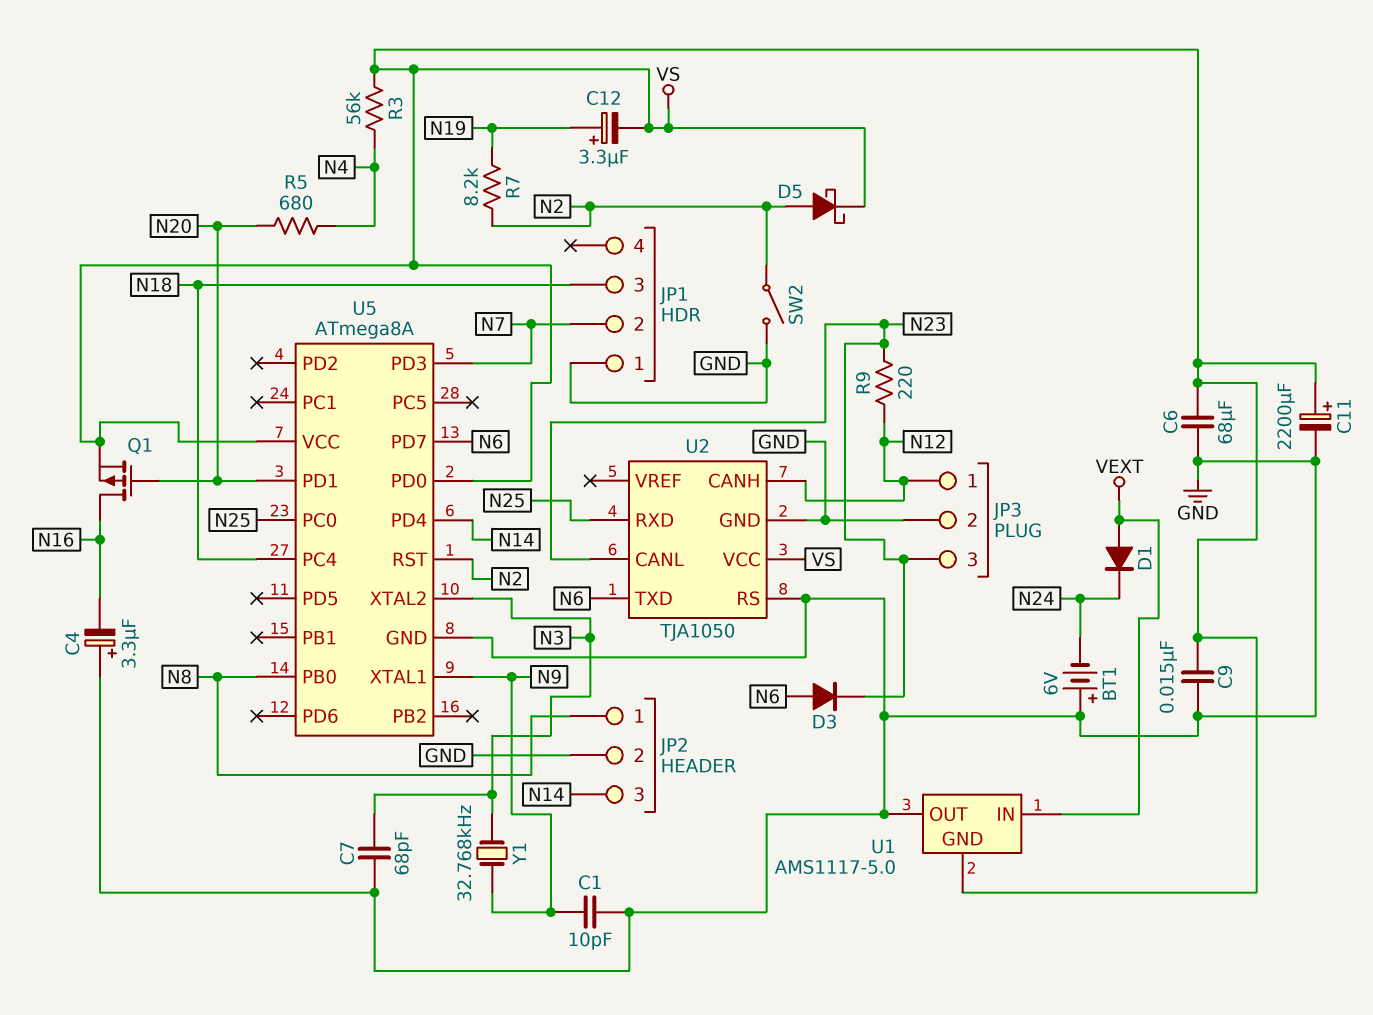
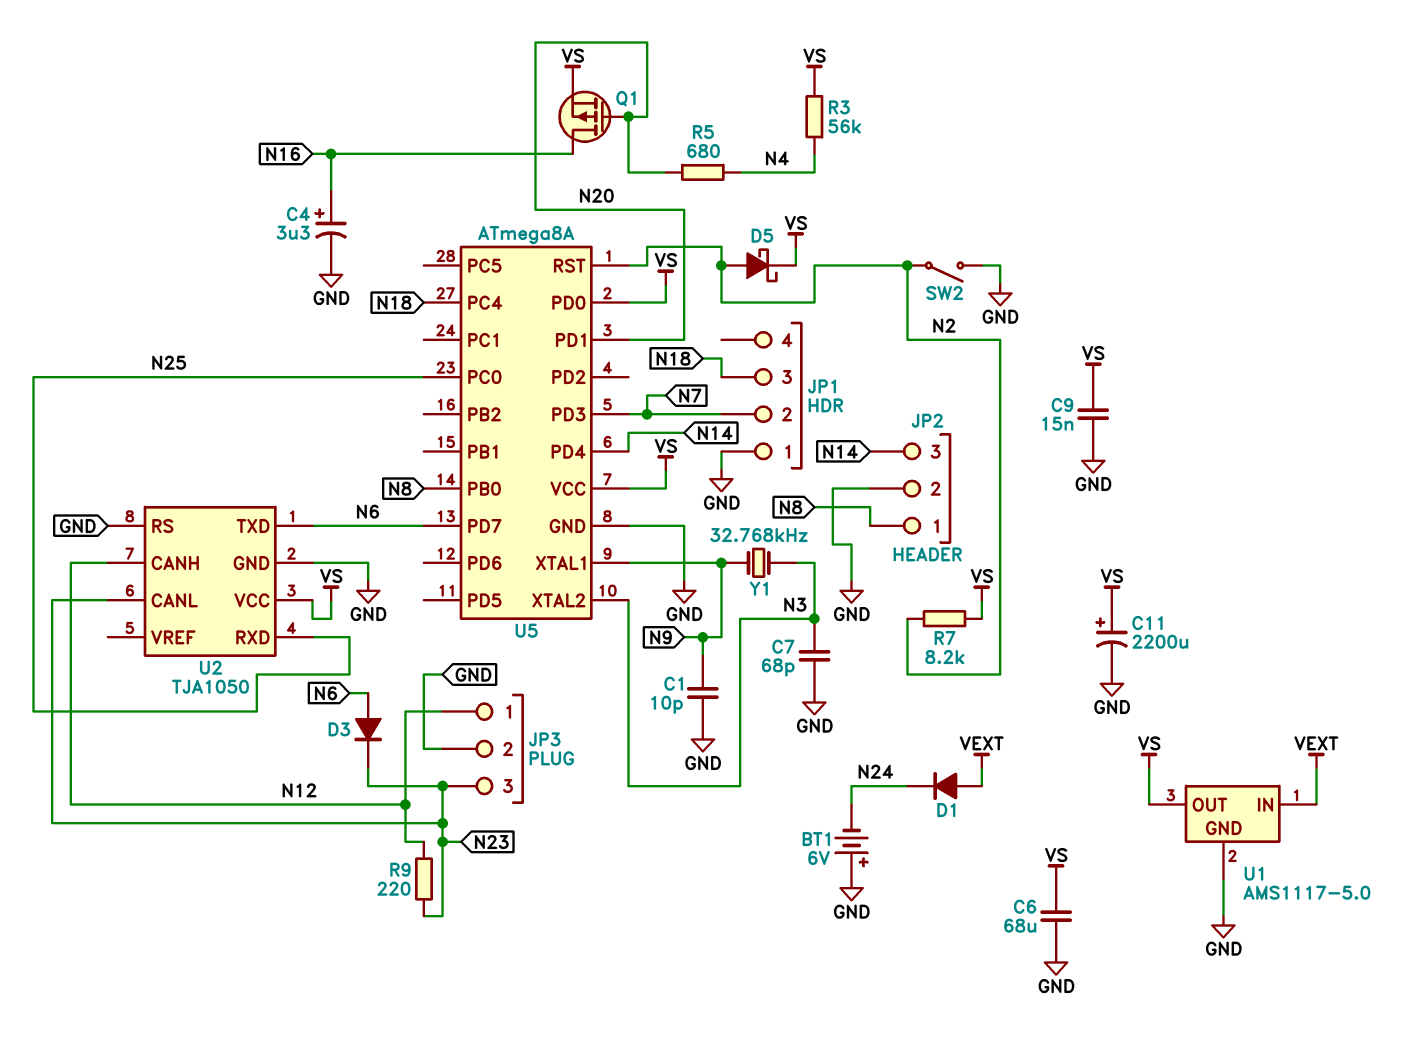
C4: 3.3uF (plus GND, minus N16) -> 3.3uF (plus N16, minus GND)
C12: 3.3uF (plus N19, minus VS) -> none
R7: 8.2k (N2, N19) -> 8.2k (N2, VS)
U1 pin GND: VS -> GND
U1 pin OUT: GND -> VS

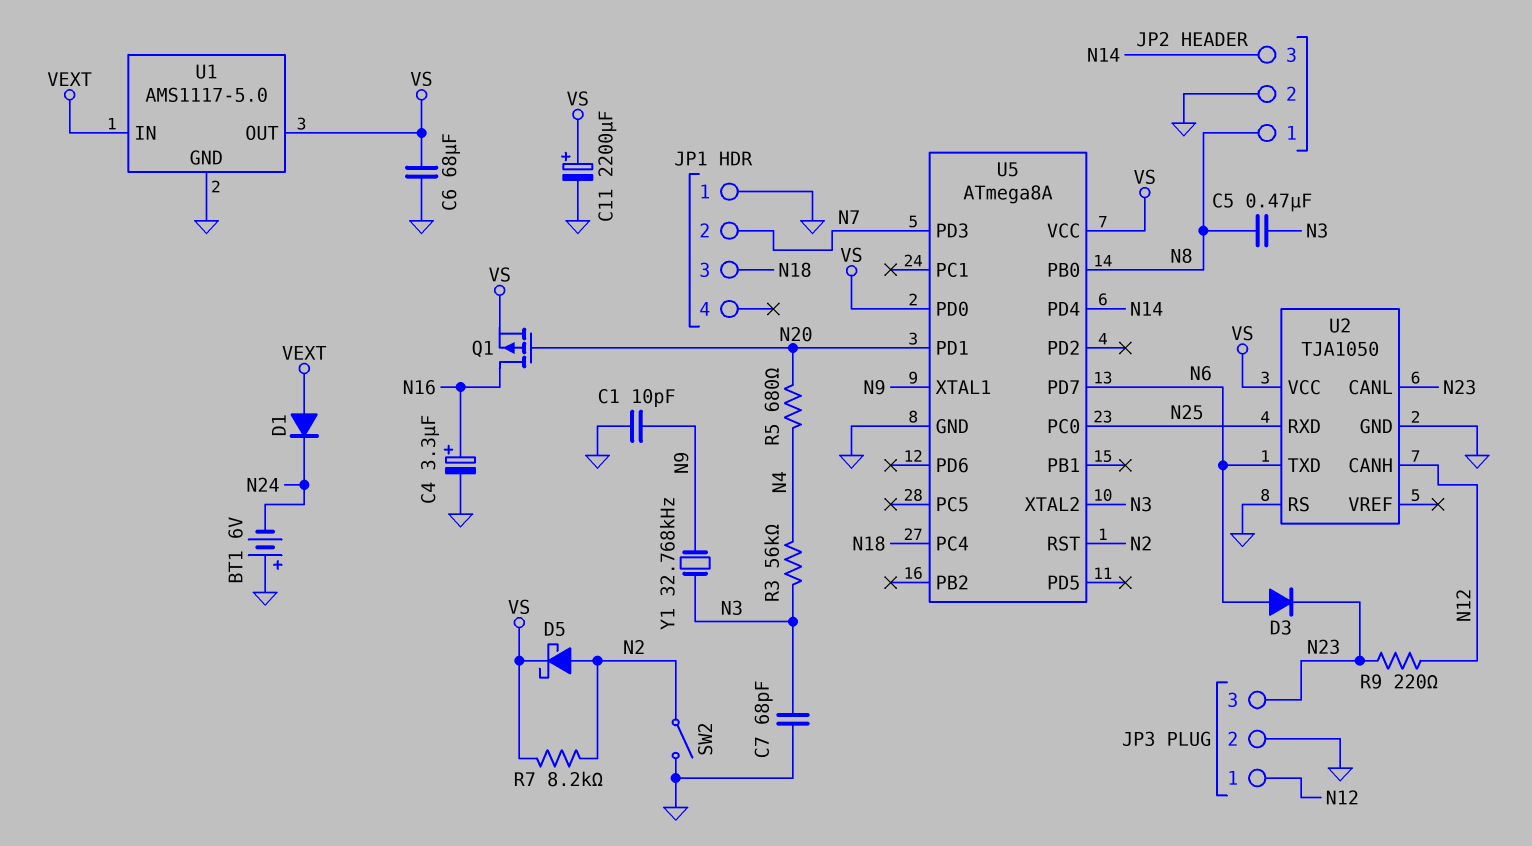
C5: none -> 470nF (N3, N8)
C9: 15nF (GND, VS) -> none
R3: 56k (N4, VS) -> 56k (N3, N4)

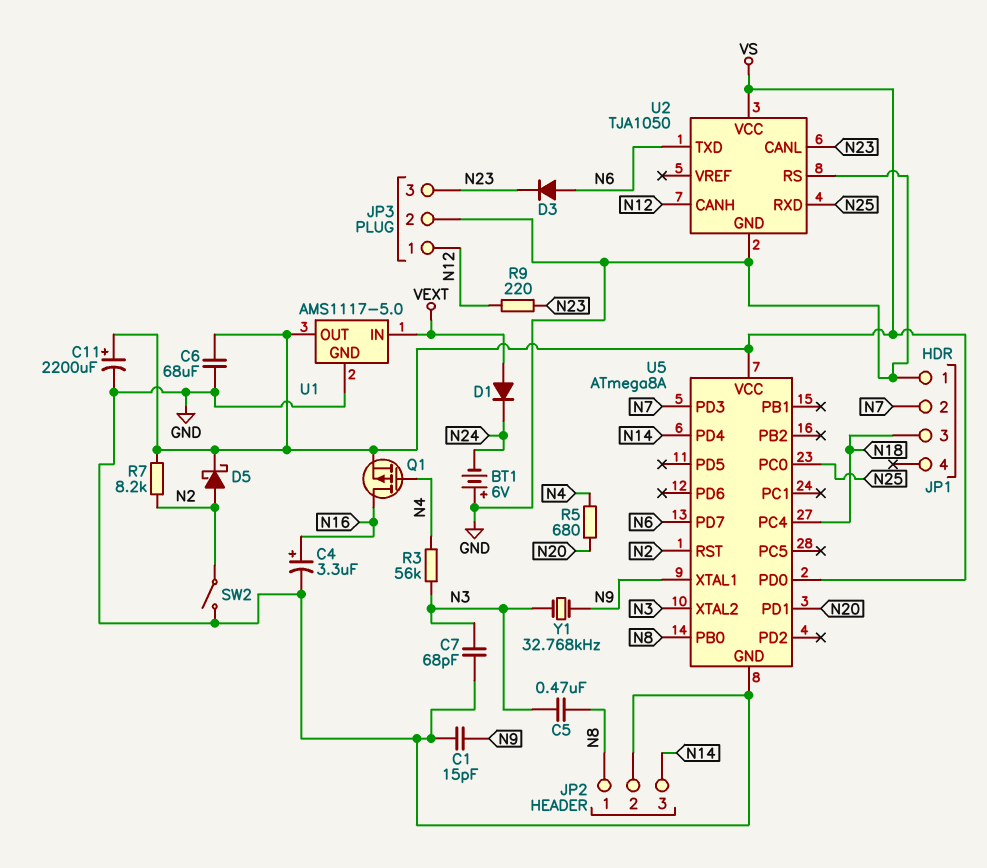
C1: 10pF (GND, N9) -> 15pF (GND, N9)
Q1: PMOS (G N20, D N16, S VS) -> PMOS (G N4, D N16, S VS)

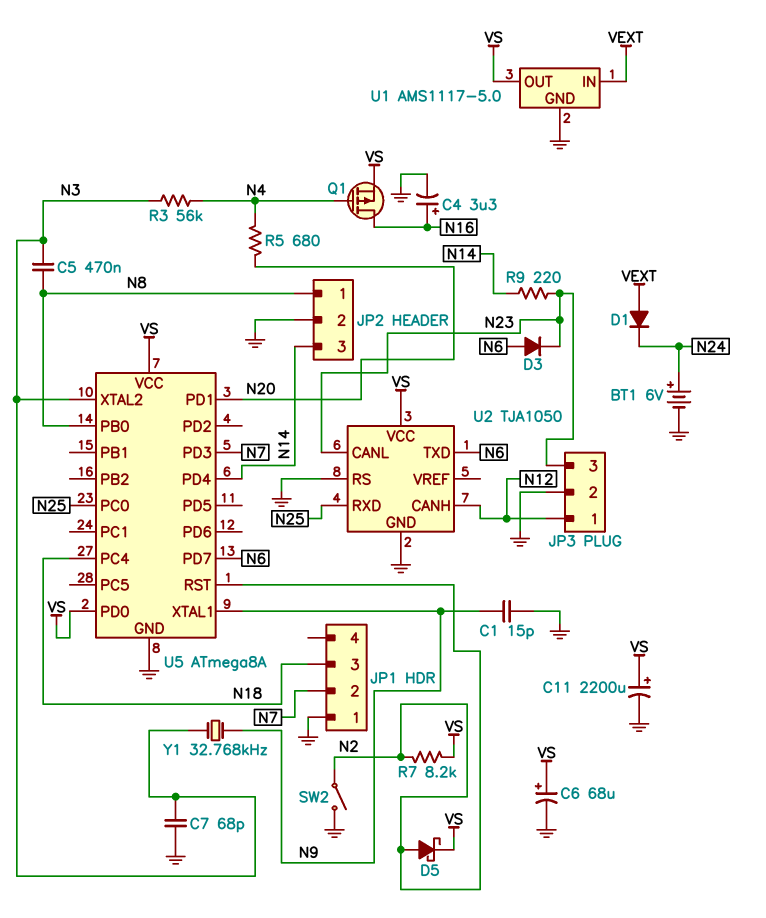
BT1: 6V (plus GND, minus N24) -> 6V (plus N24, minus GND)
C6: 68uF (GND, VS) -> 68uF (plus VS, minus GND)
R9: 220 (N12, N23) -> 220 (N14, N23)

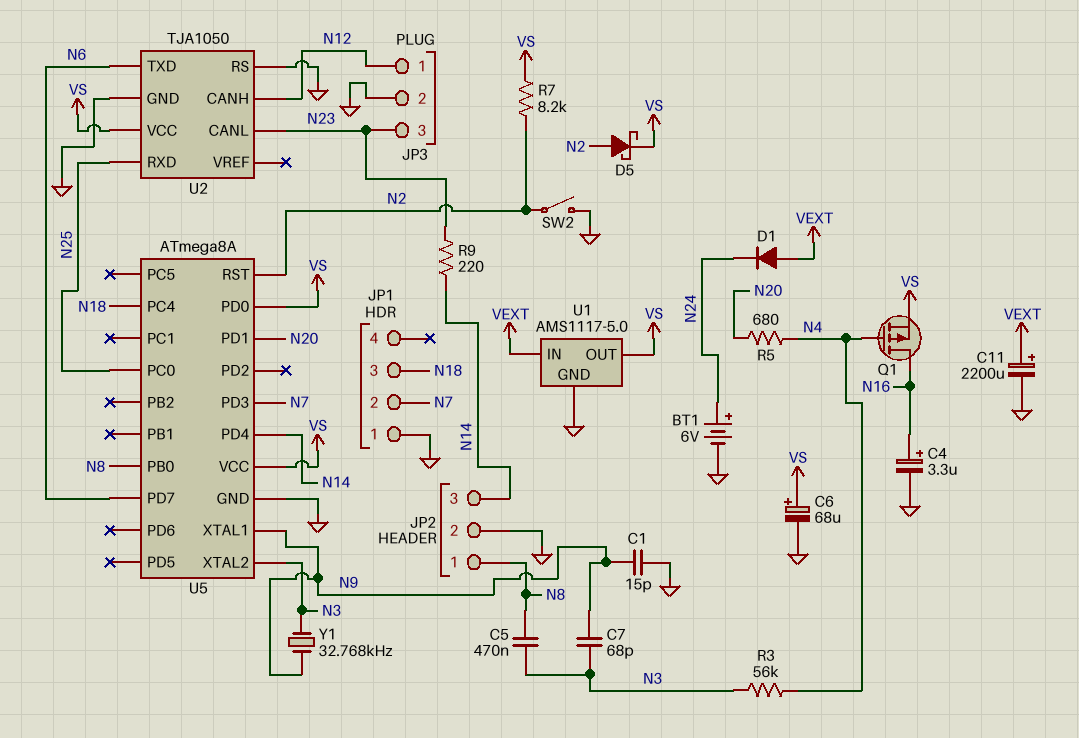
C7: 68pF (GND, N3) -> 68pF (N3, N9)
C11: 2200uF (plus VS, minus GND) -> 2200uF (plus VEXT, minus GND)
D3: diode (A N6, K N23) -> none

